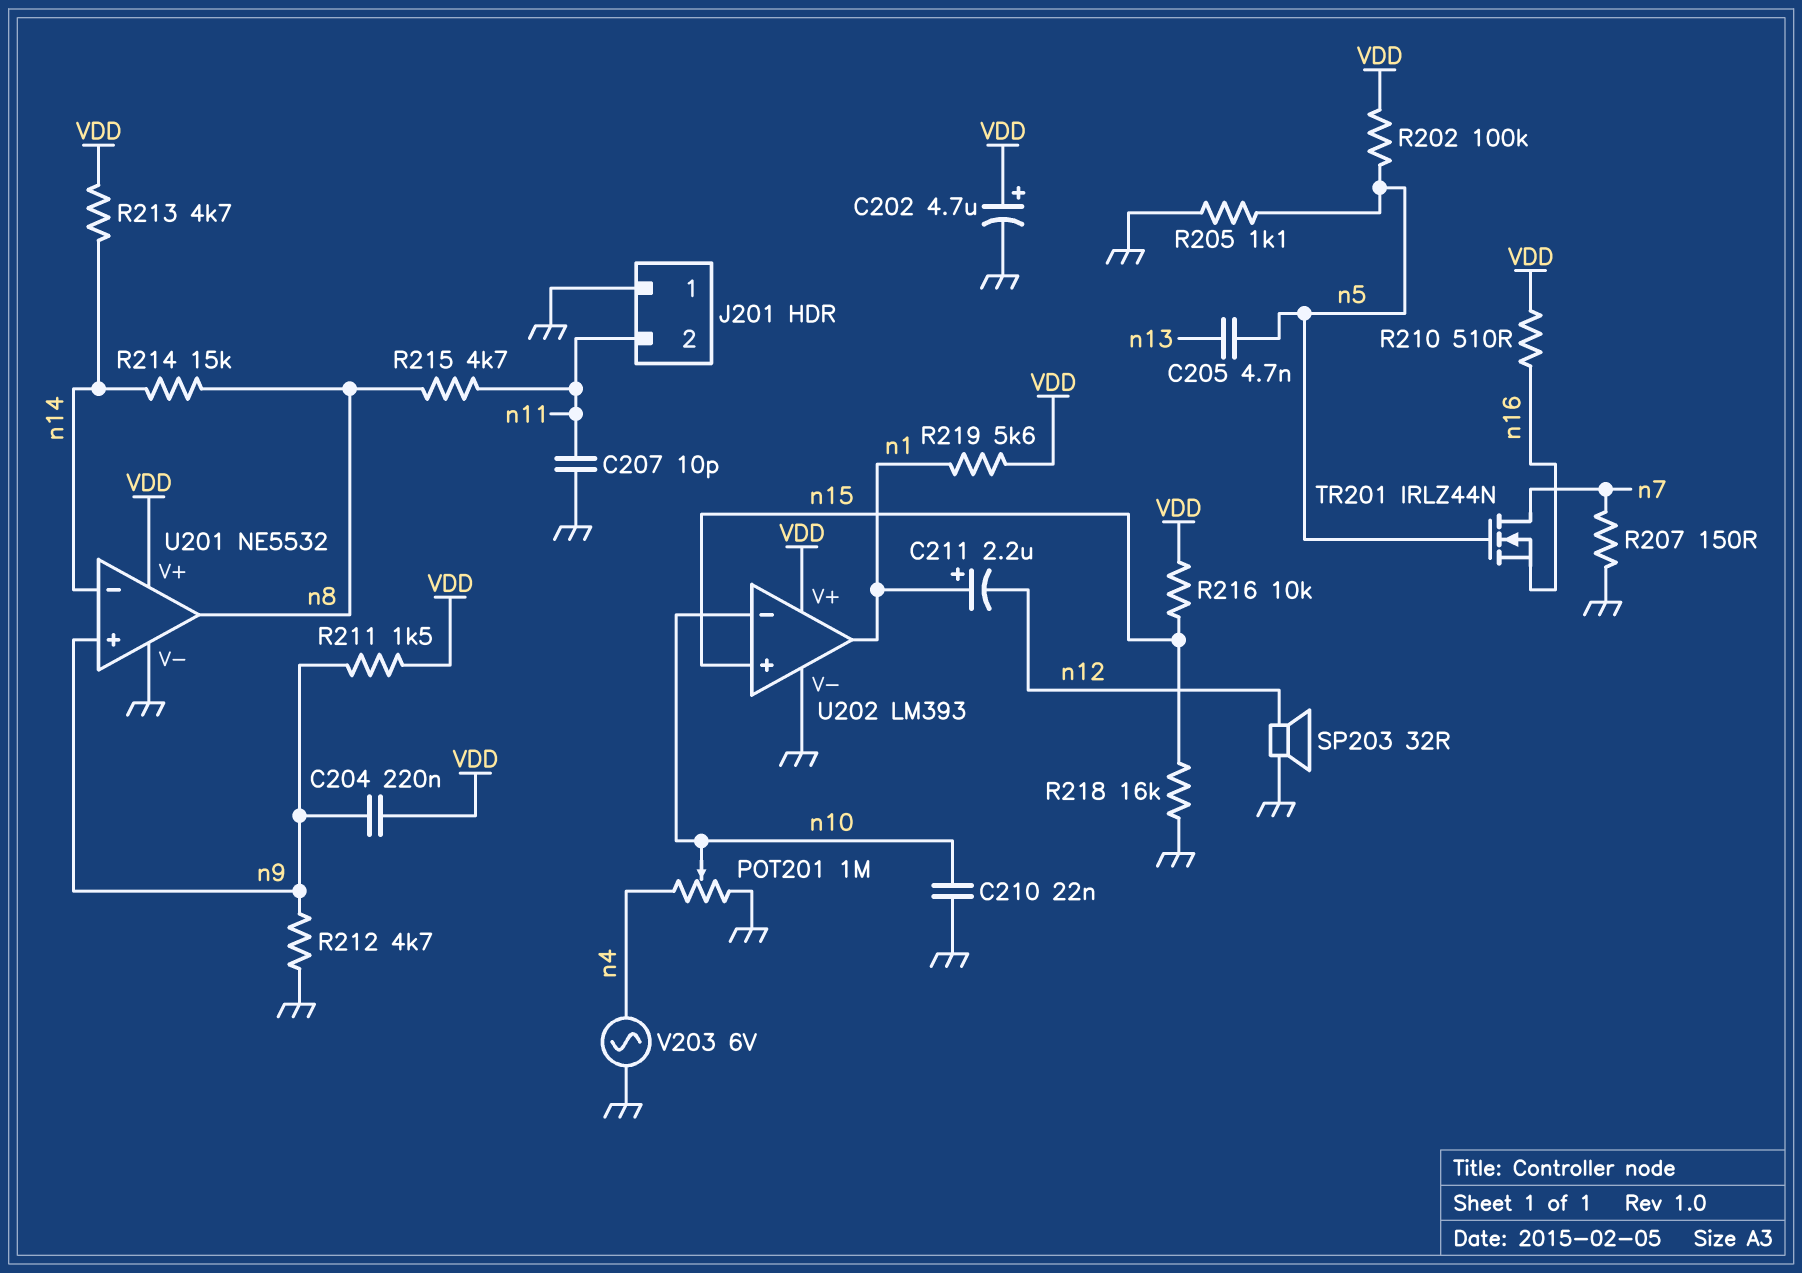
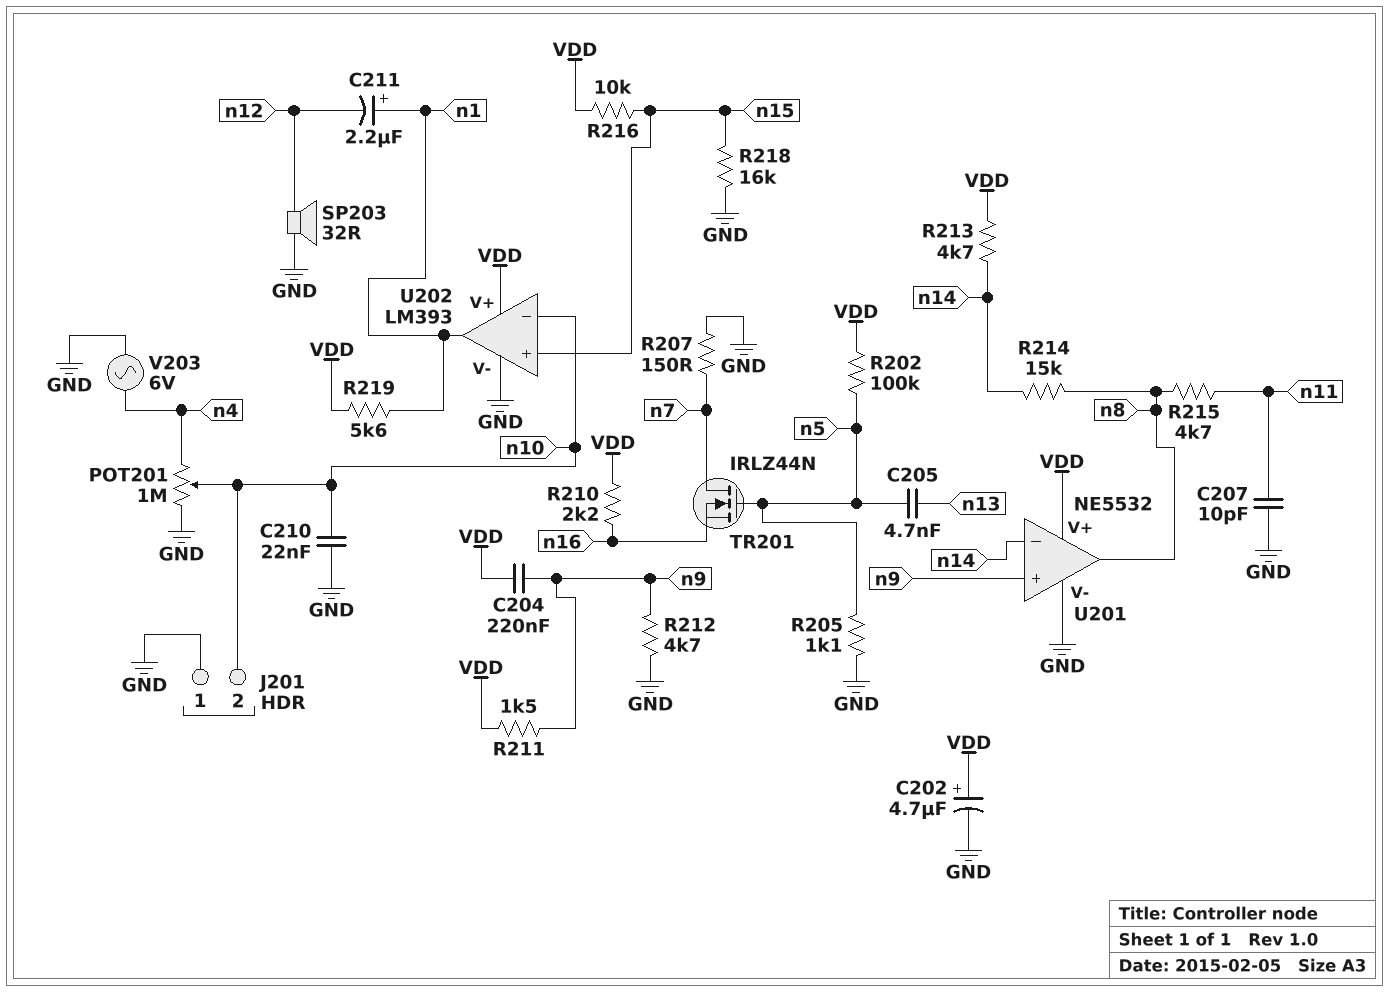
J201 pin 2: n11 -> n10
R210: 510 (VDD, n16) -> 2.2k (VDD, n16)

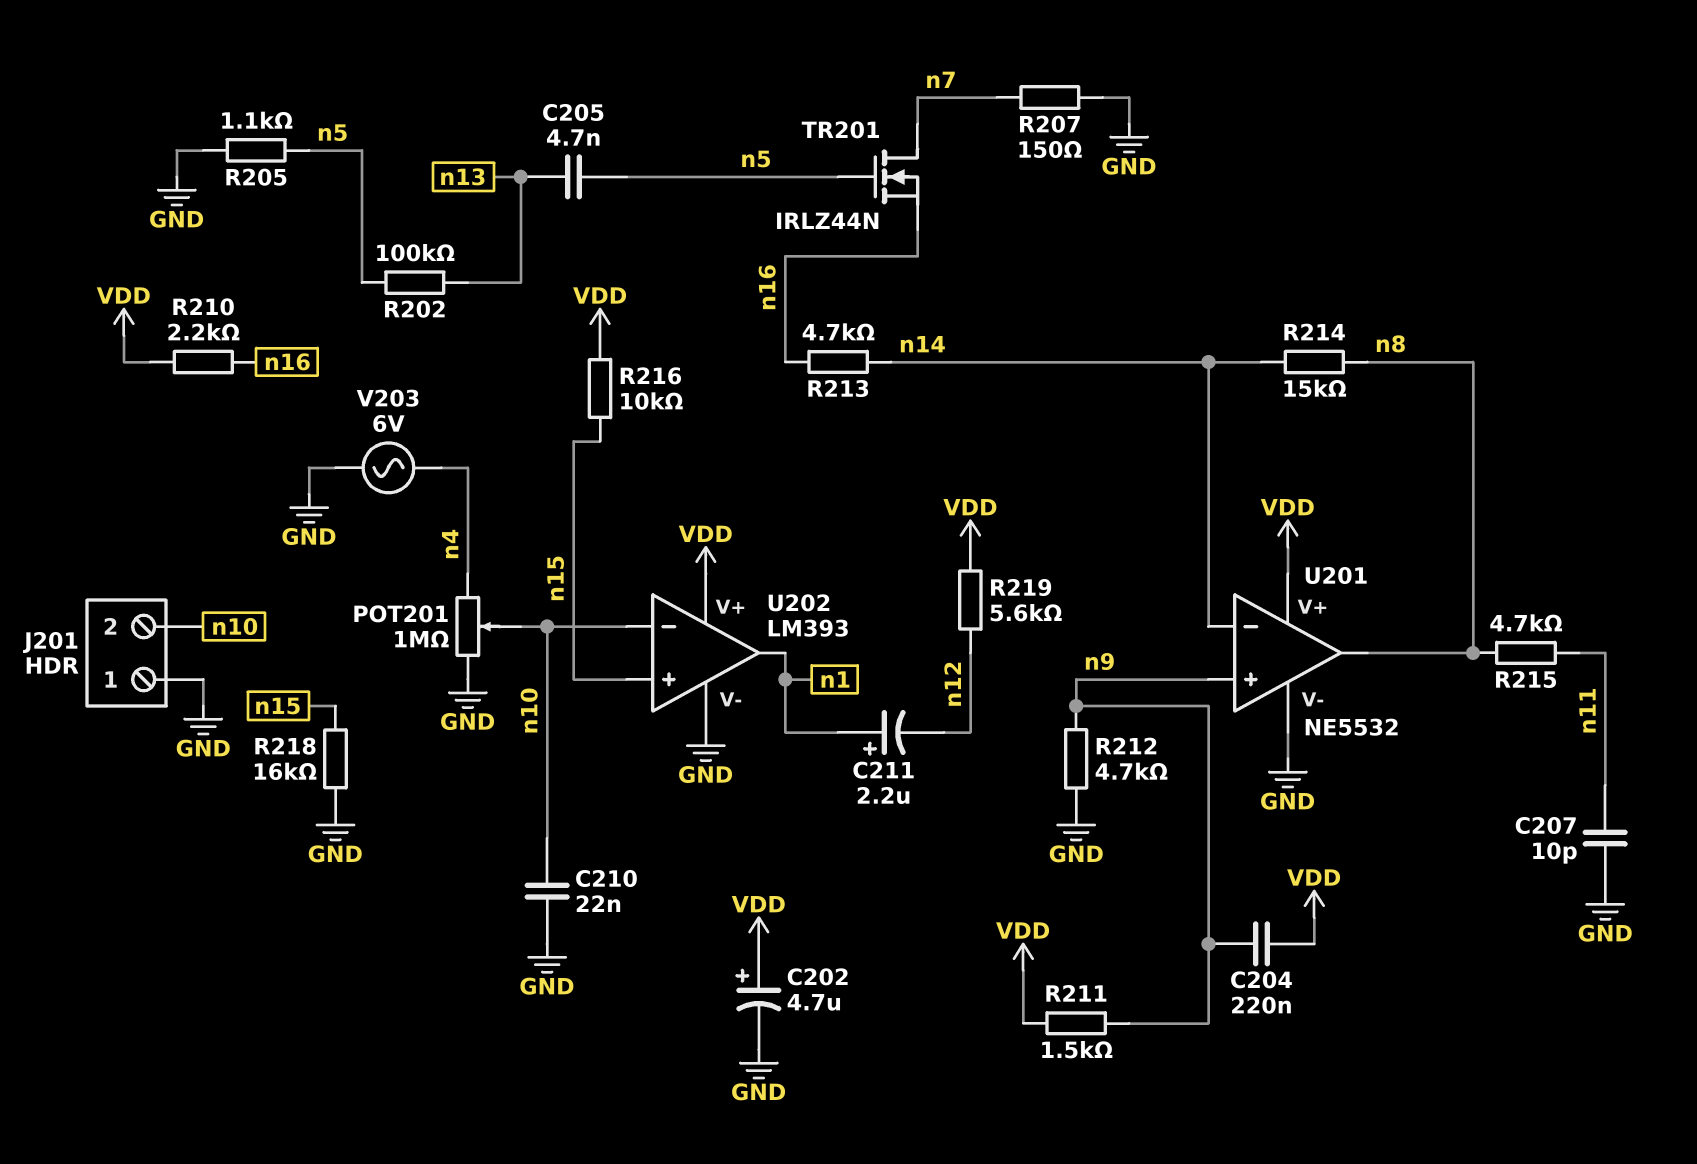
R202: 100k (VDD, n5) -> 100k (n5, n13)
R213: 4.7k (VDD, n14) -> 4.7k (n14, n16)
R219: 5.6k (VDD, n1) -> 5.6k (VDD, n12)
SP203: speaker 32R (GND, n12) -> none

